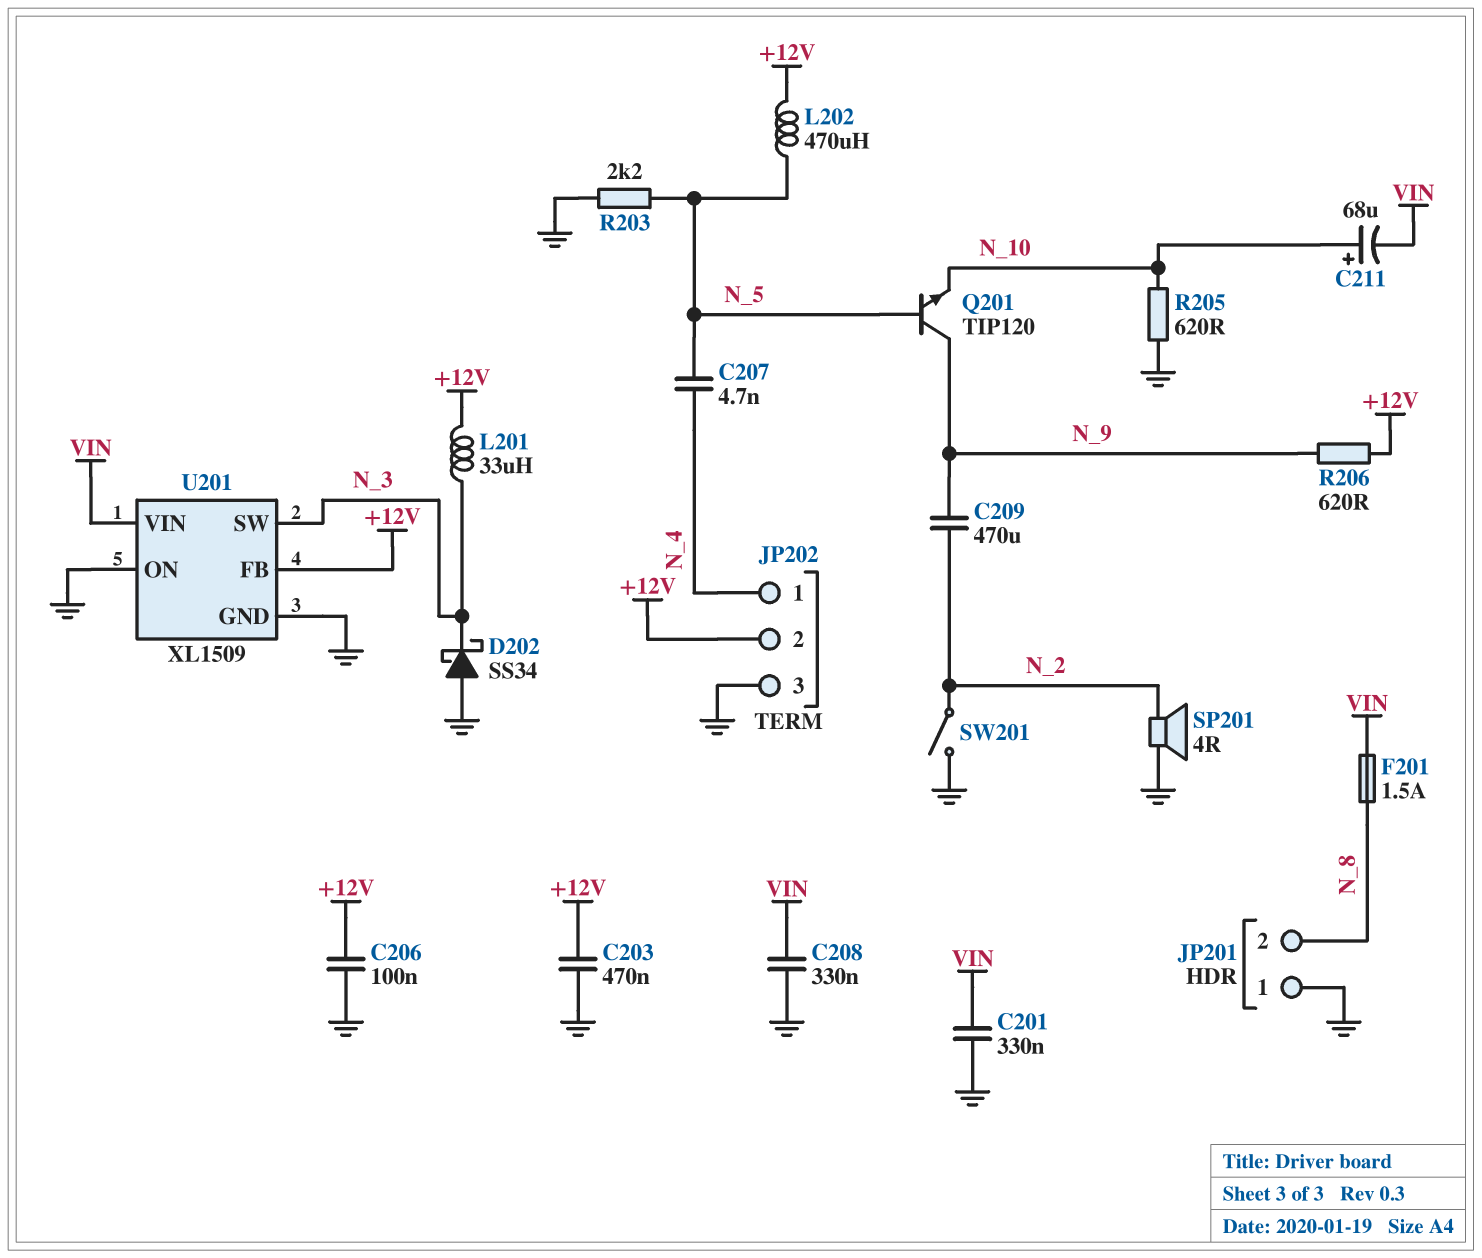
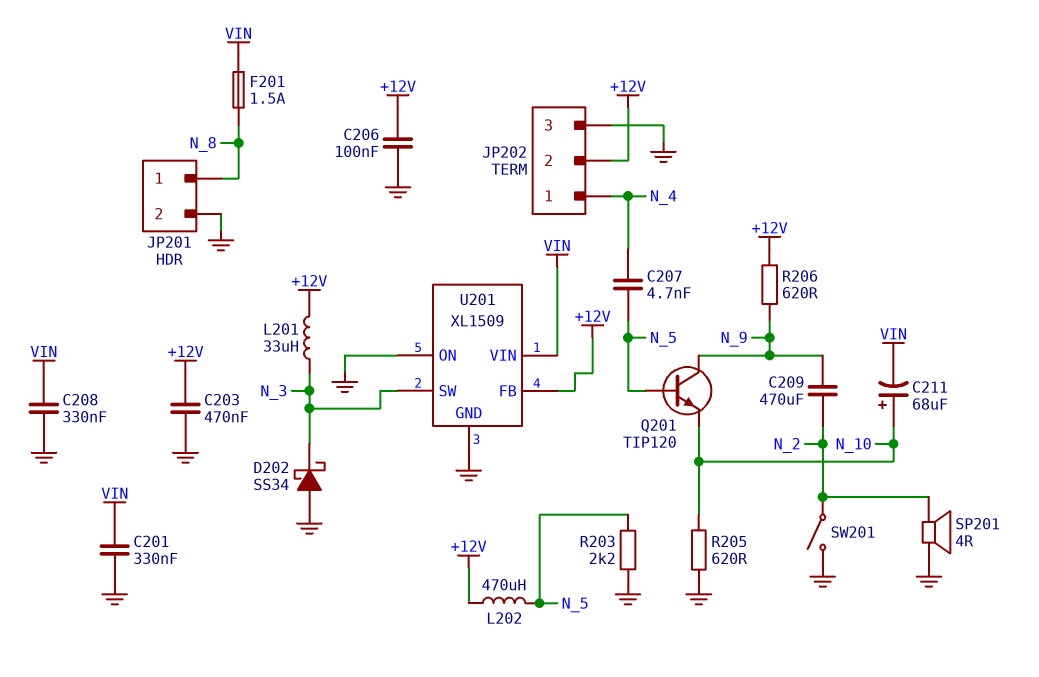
JP201 pin 1: GND -> N_8
JP201 pin 2: N_8 -> GND

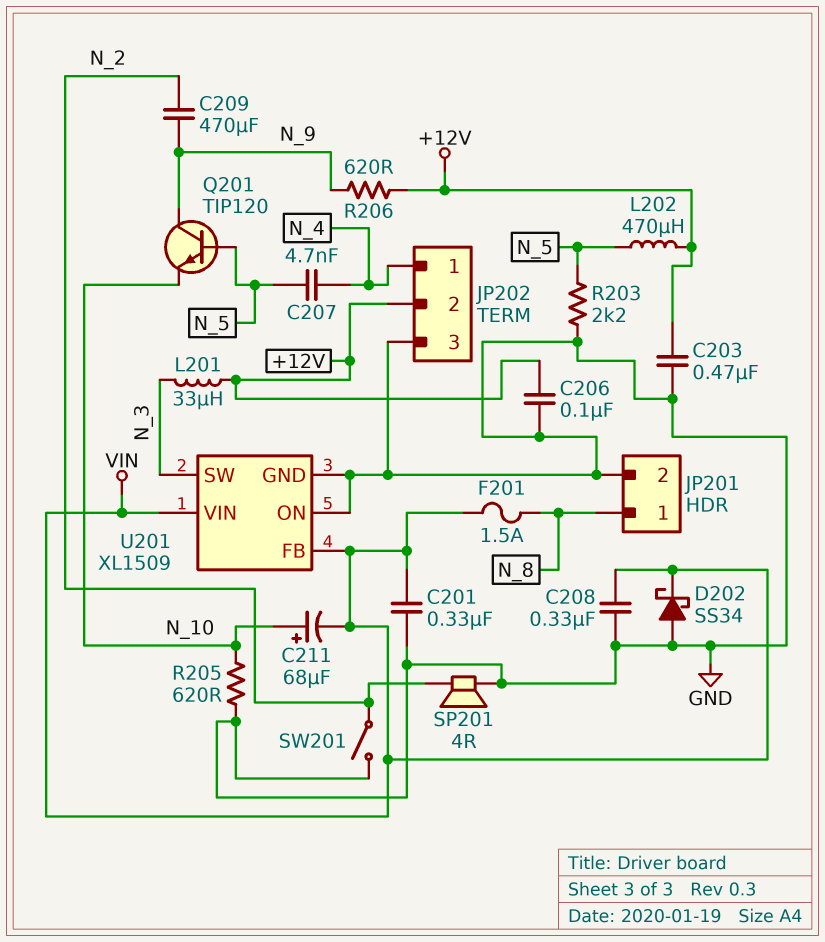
D202: schottky SS34 (A GND, K N_3) -> schottky SS34 (A GND, K VIN)
U201 pin FB: +12V -> VIN

